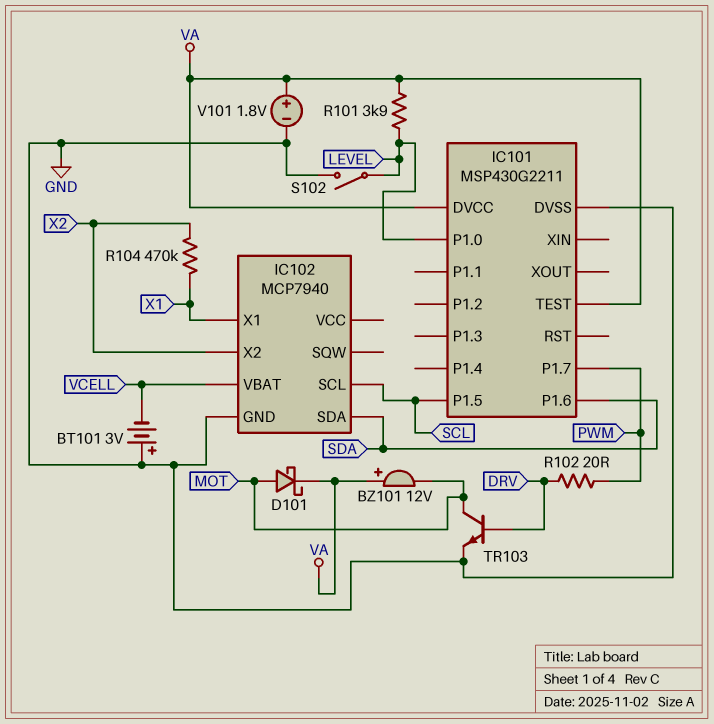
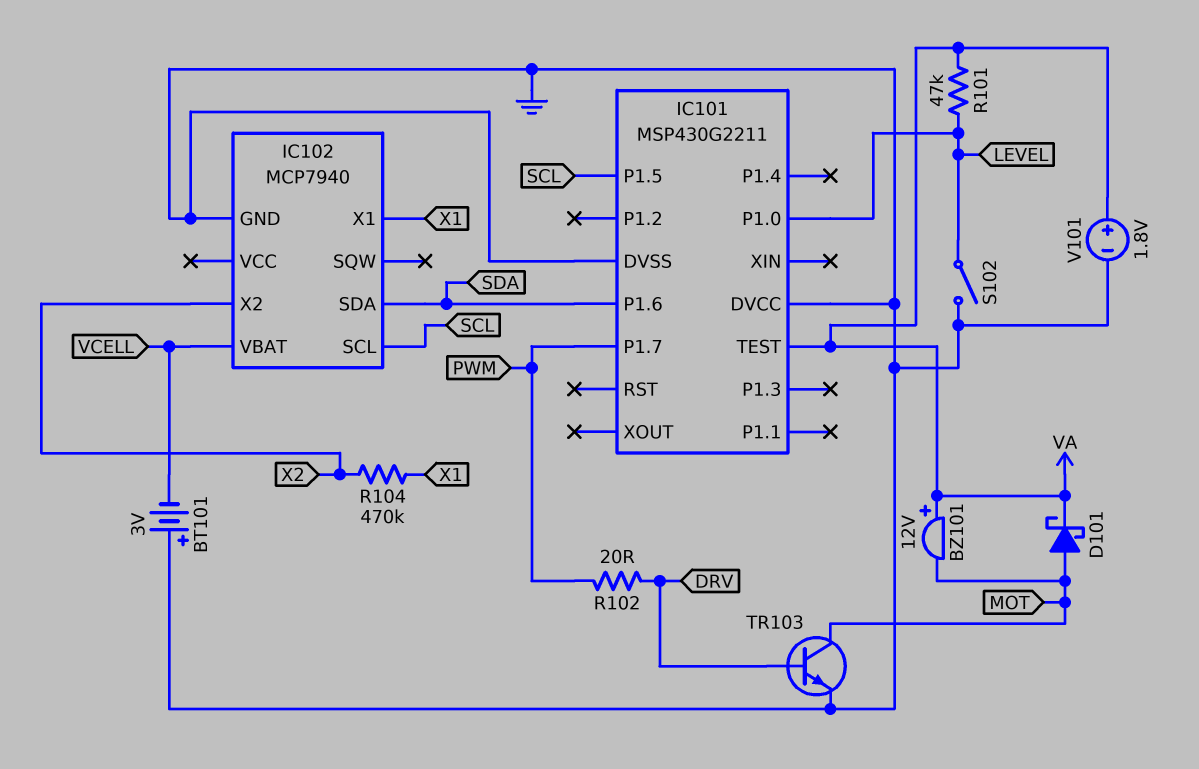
IC101 pin DVCC: VA -> GND
R101: 3.9k (LEVEL, VA) -> 47k (LEVEL, VA)

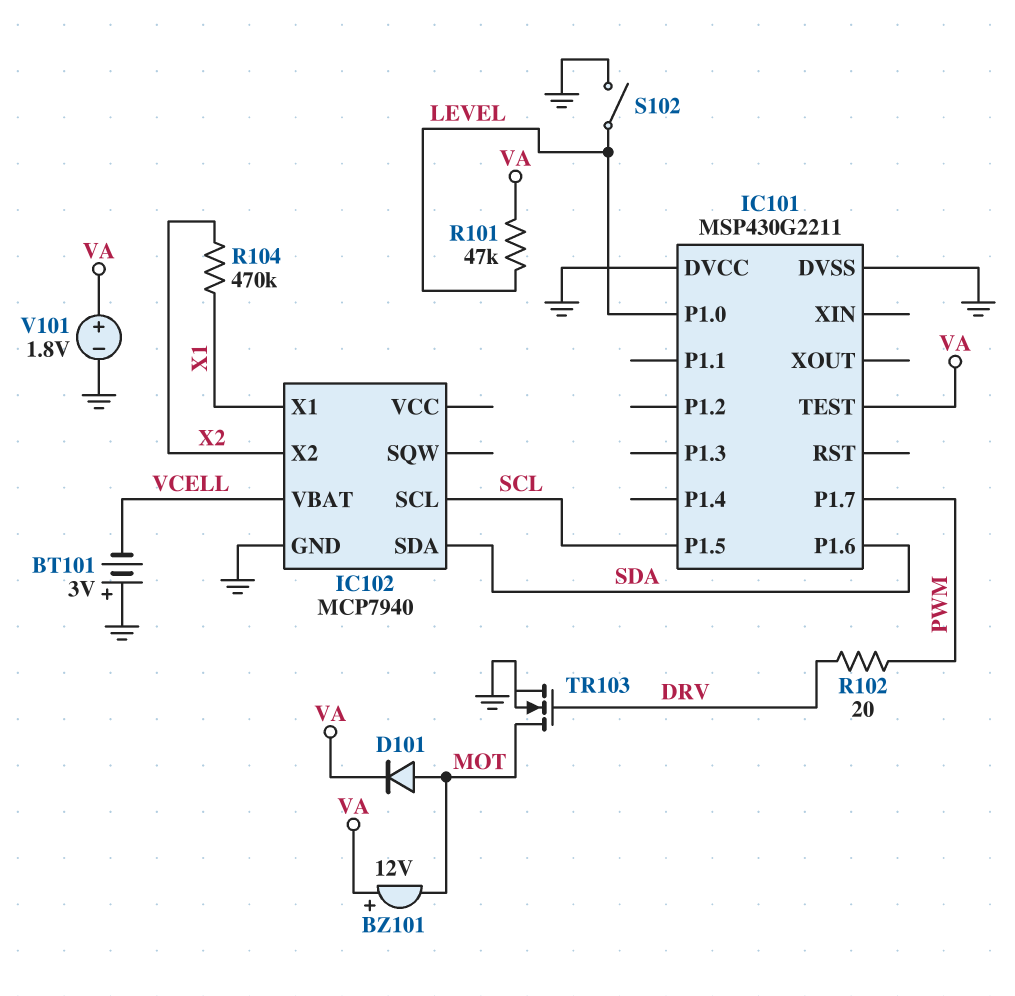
D101: schottky (A MOT, K VA) -> diode (A MOT, K VA)
TR103: NPN (B DRV, C MOT, E GND) -> NMOS (G DRV, D MOT, S GND)

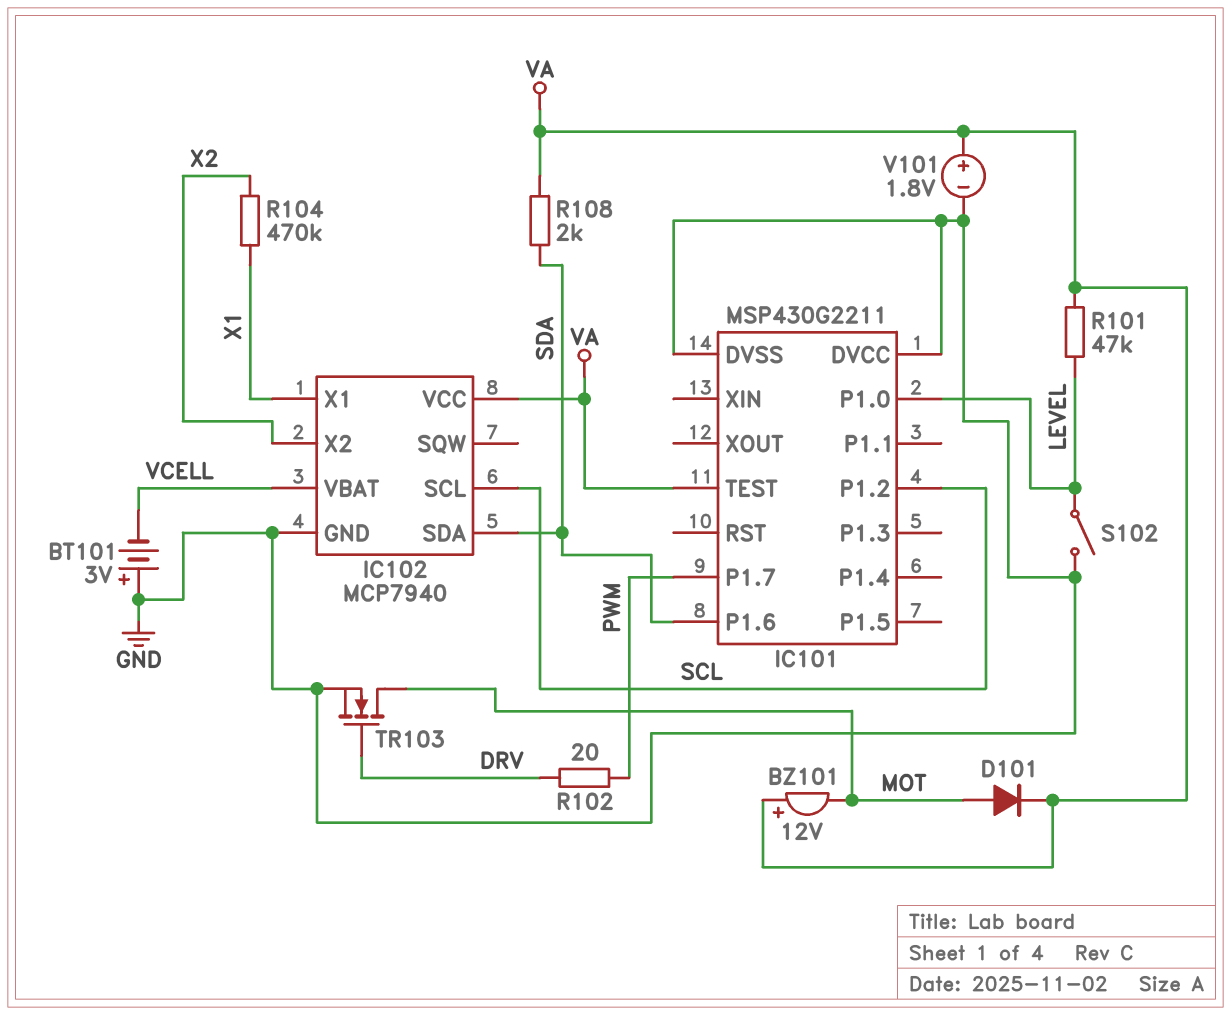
IC101 pin P1.2: none -> SCL
IC101 pin P1.5: SCL -> none
IC102 pin VCC: none -> VA
R108: none -> 2k (SDA, VA)

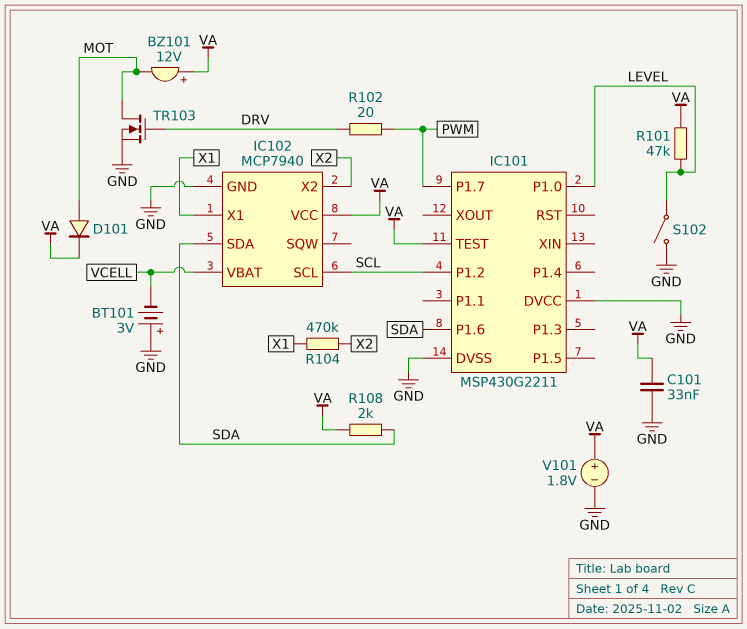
C101: none -> 33nF (GND, VA)

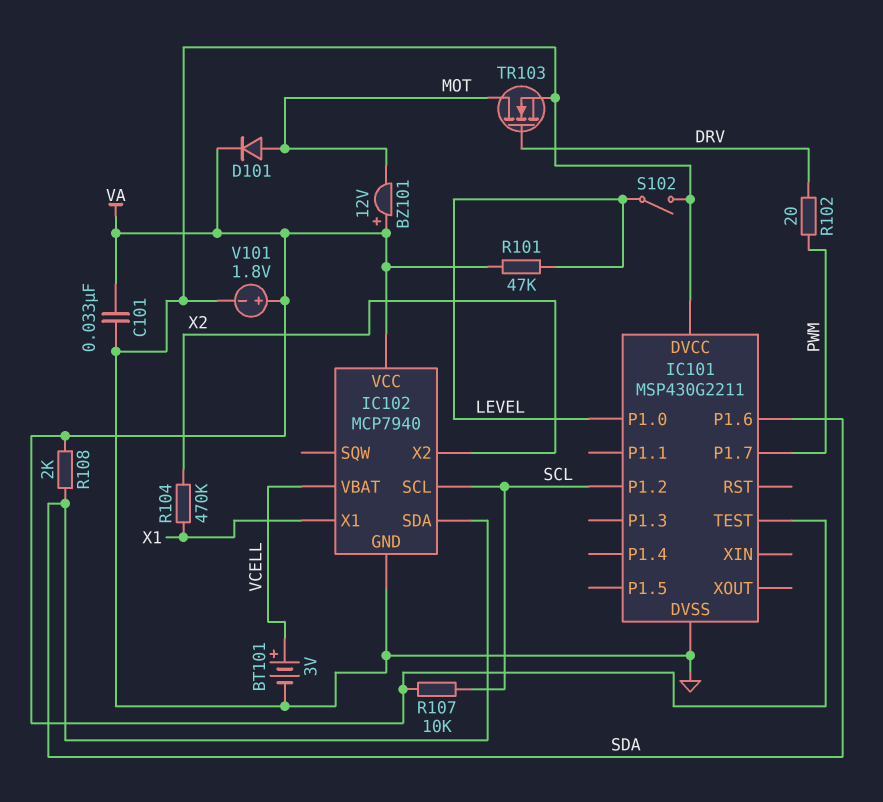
BT101: 3V (plus GND, minus VCELL) -> 3V (plus VCELL, minus GND)
R107: none -> 10k (SCL, VA)

